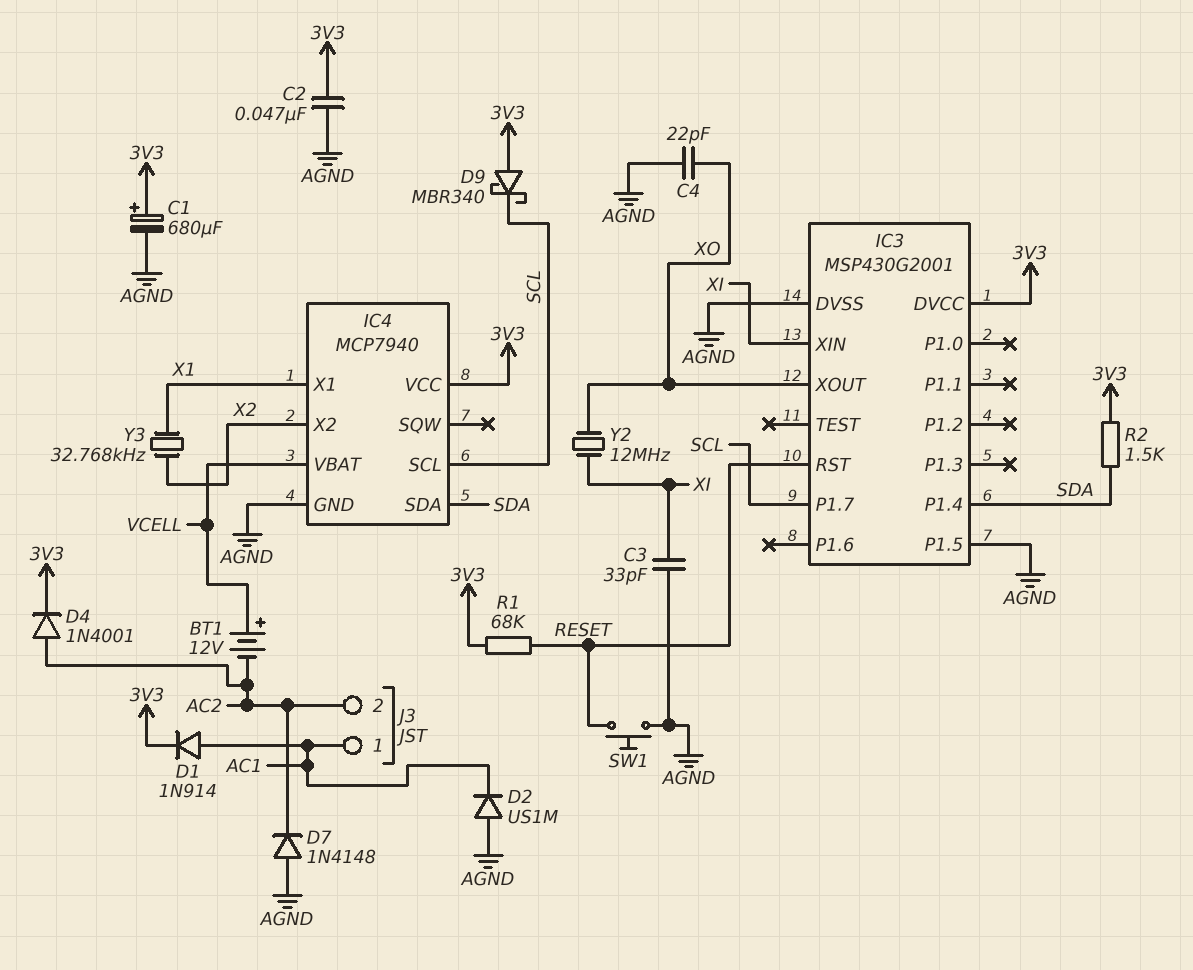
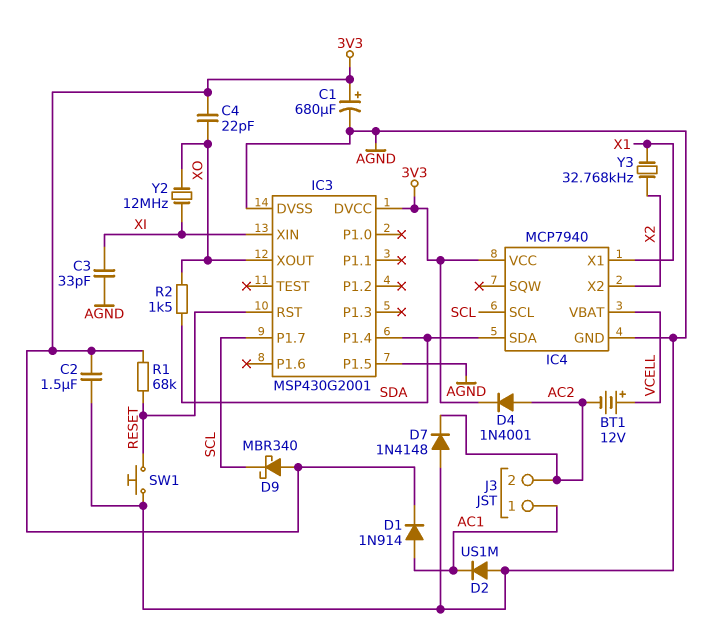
C2: 47nF (3V3, AGND) -> 1.5uF (3V3, AGND)
C4: 22pF (AGND, XO) -> 22pF (3V3, XO)
R2: 1.5k (3V3, SDA) -> 1.5k (SDA, XO)

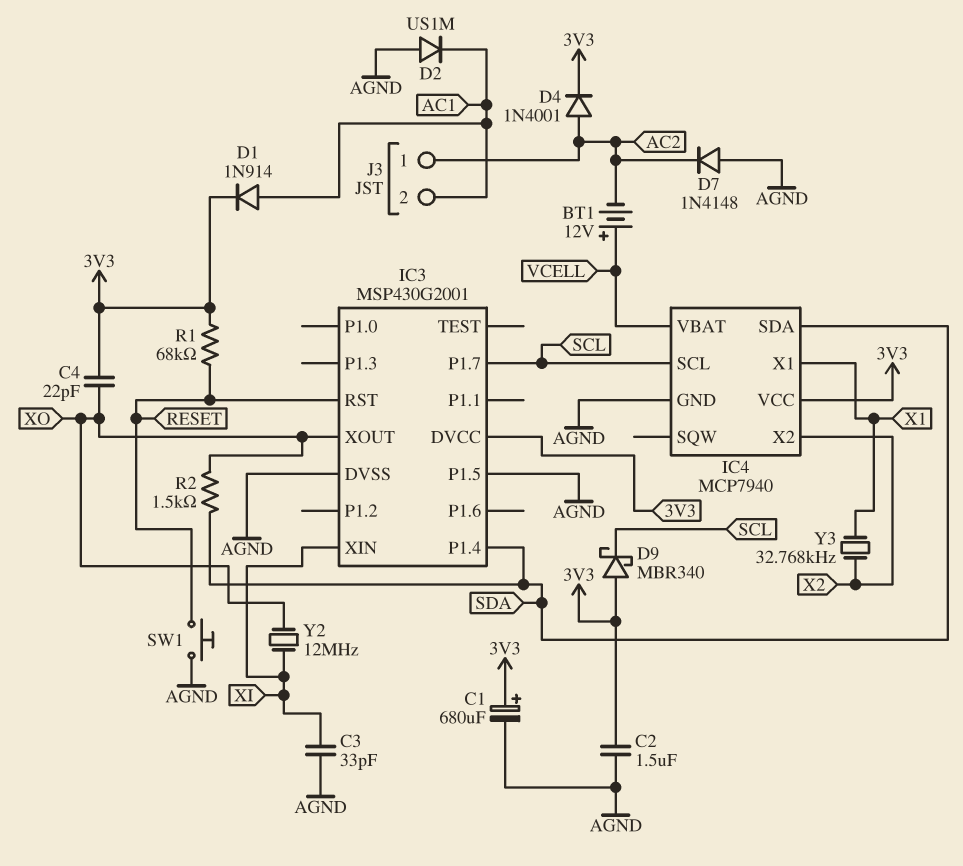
J3 pin 1: AC1 -> AC2
J3 pin 2: AC2 -> AC1

